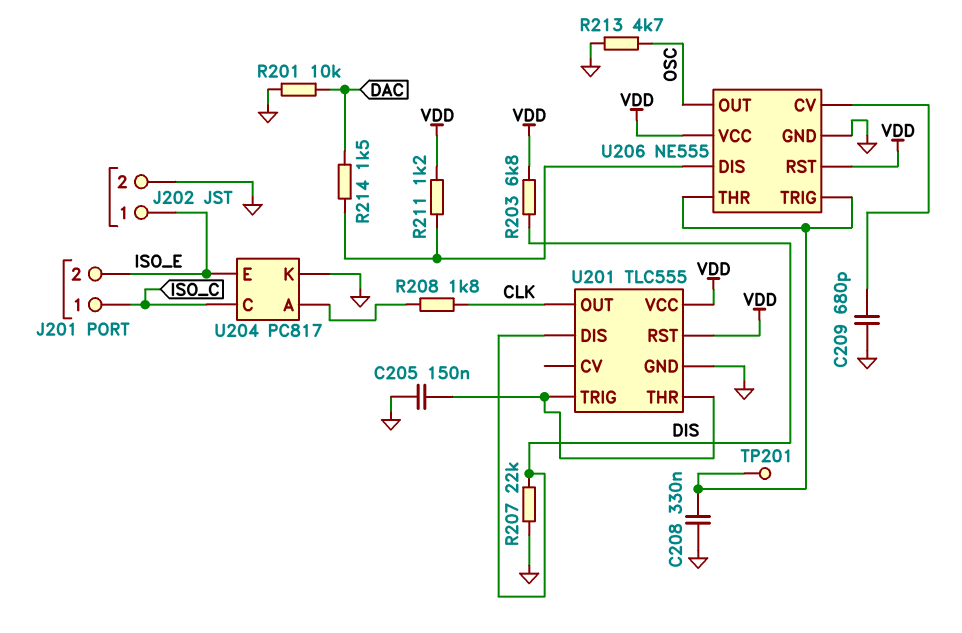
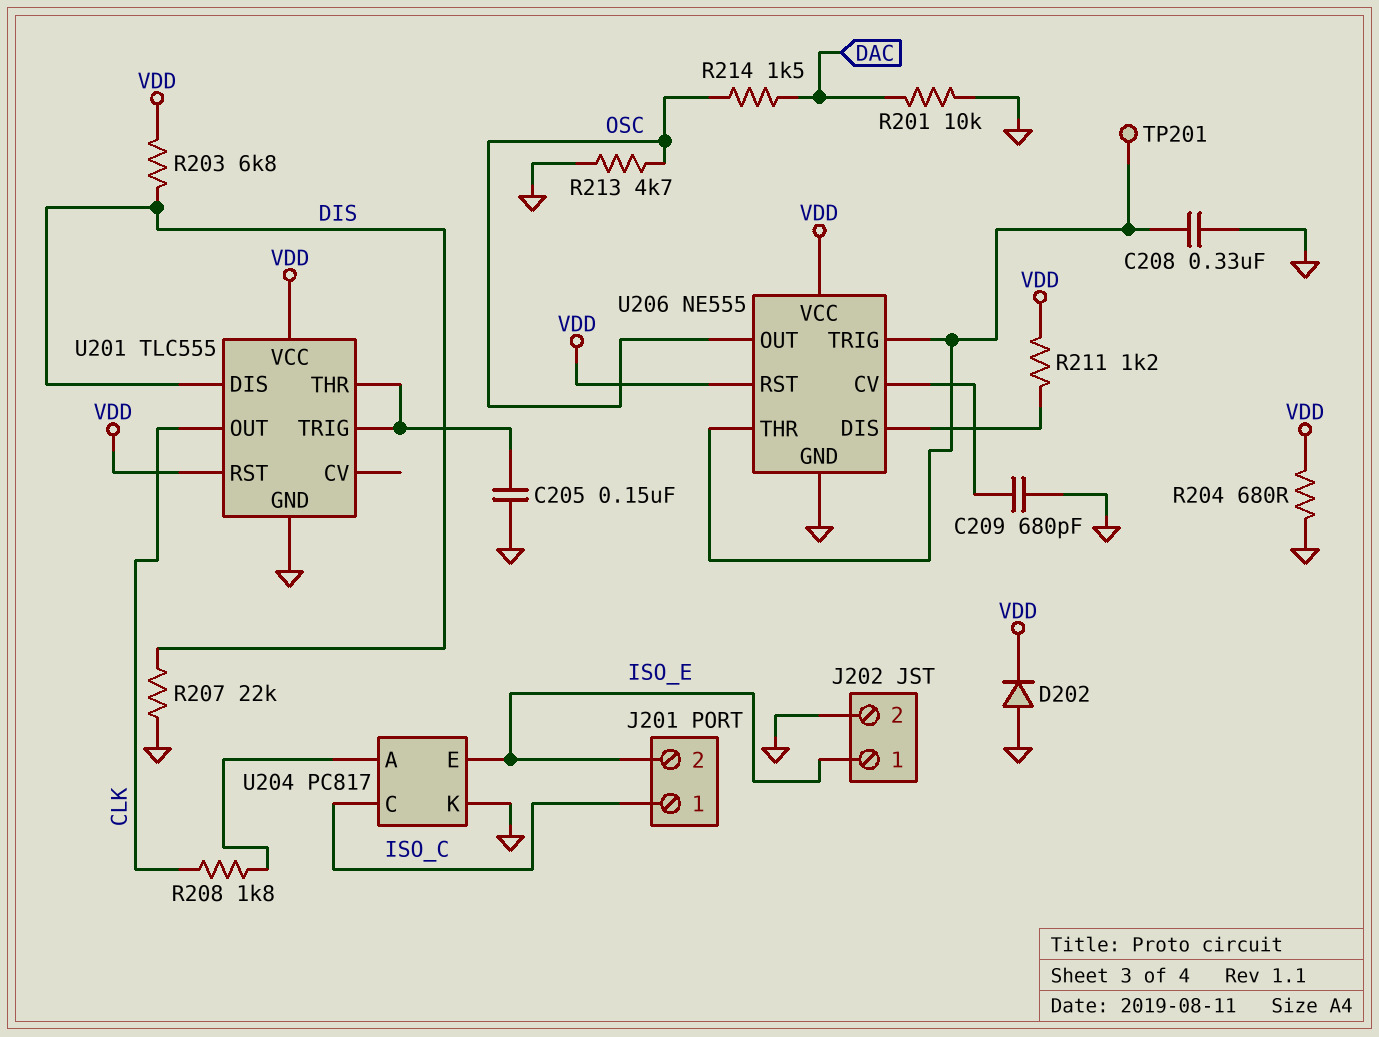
D202: none -> diode (A GND, K VDD)
R204: none -> 680 (GND, VDD)
R214: 1.5k (DAC, U206/DIS) -> 1.5k (DAC, OSC)

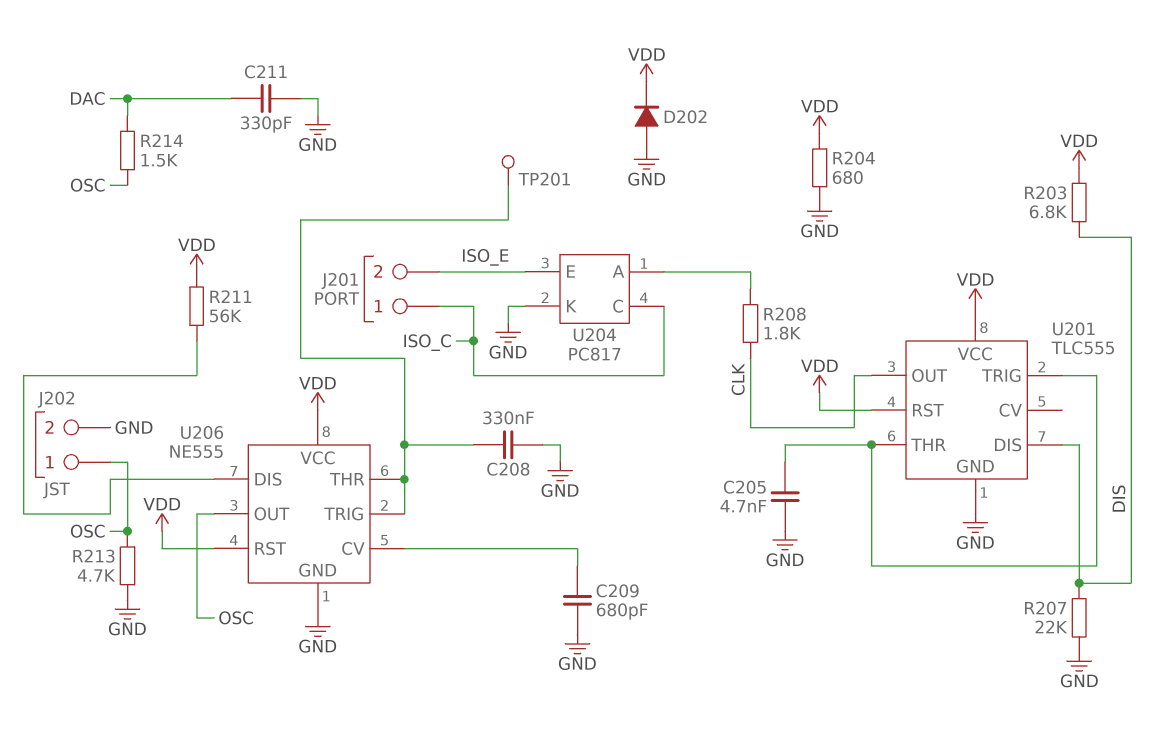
C205: 150nF (GND, U201/THR) -> 4.7nF (GND, U201/THR)
C211: none -> 330pF (DAC, GND)
J202 pin 1: ISO_E -> OSC
R201: 10k (DAC, GND) -> none
R211: 1.2k (U206/DIS, VDD) -> 56k (U206/DIS, VDD)

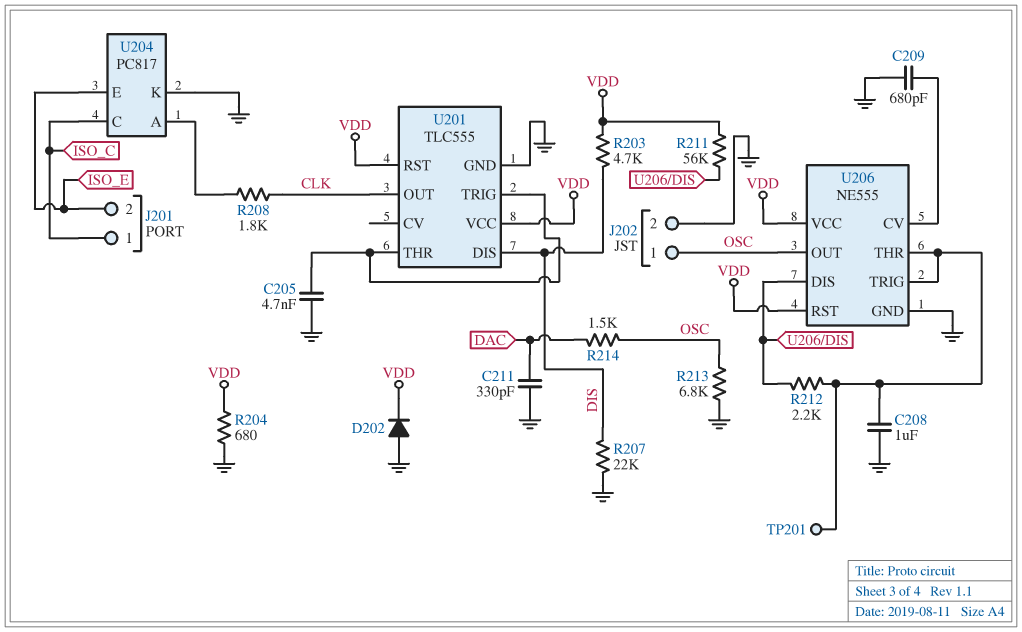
C208: 330nF (GND, U206/THR) -> 1uF (GND, U206/THR)
R203: 6.8k (DIS, VDD) -> 4.7k (DIS, VDD)
R212: none -> 2.2k (U206/DIS, U206/THR)
R213: 4.7k (GND, OSC) -> 6.8k (GND, OSC)

